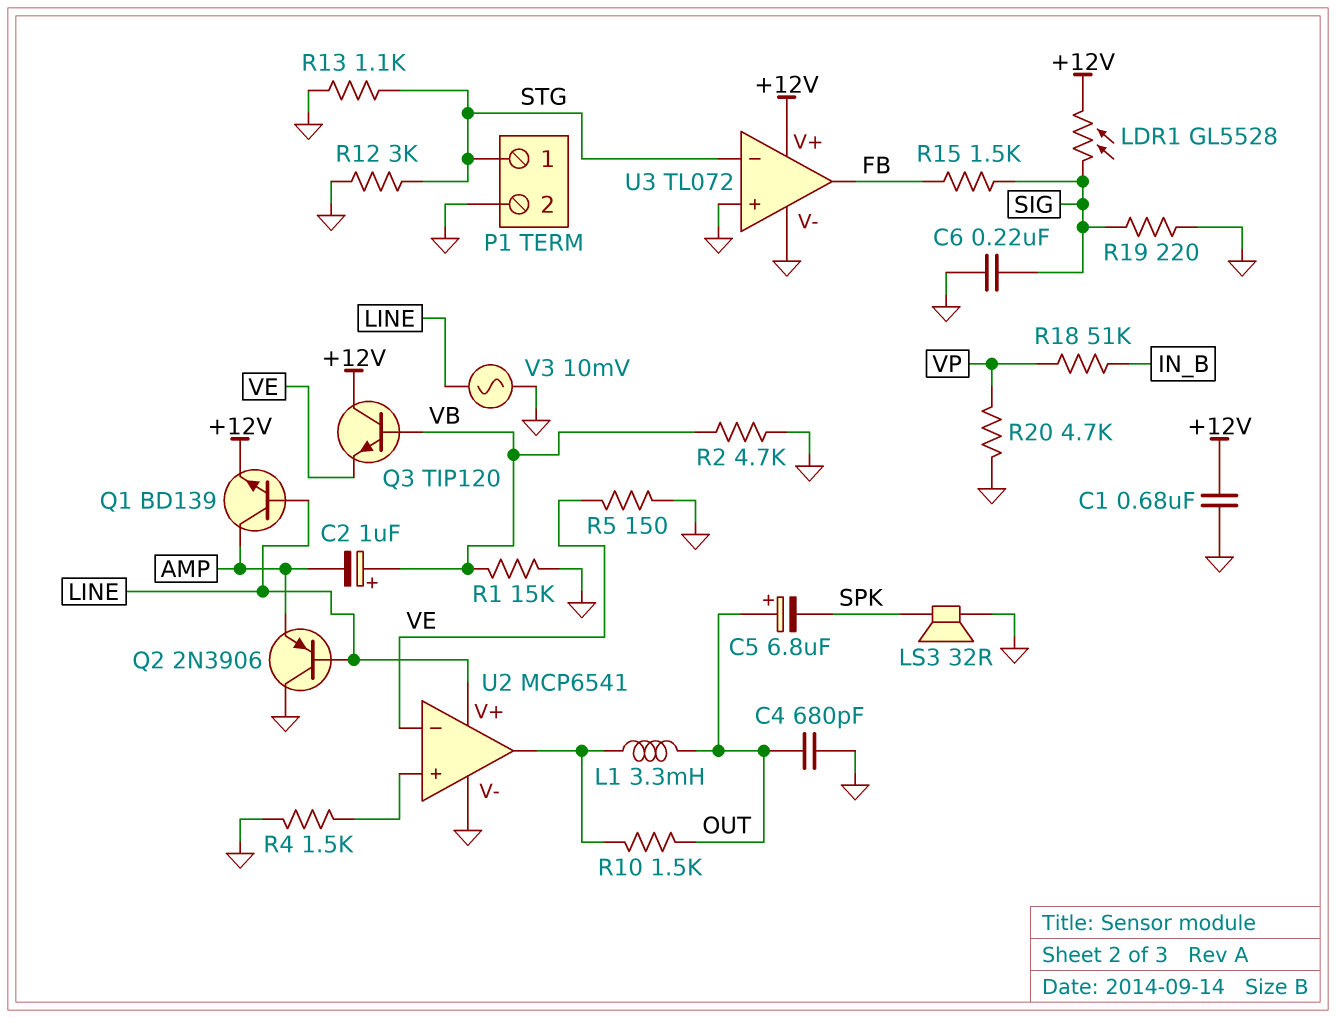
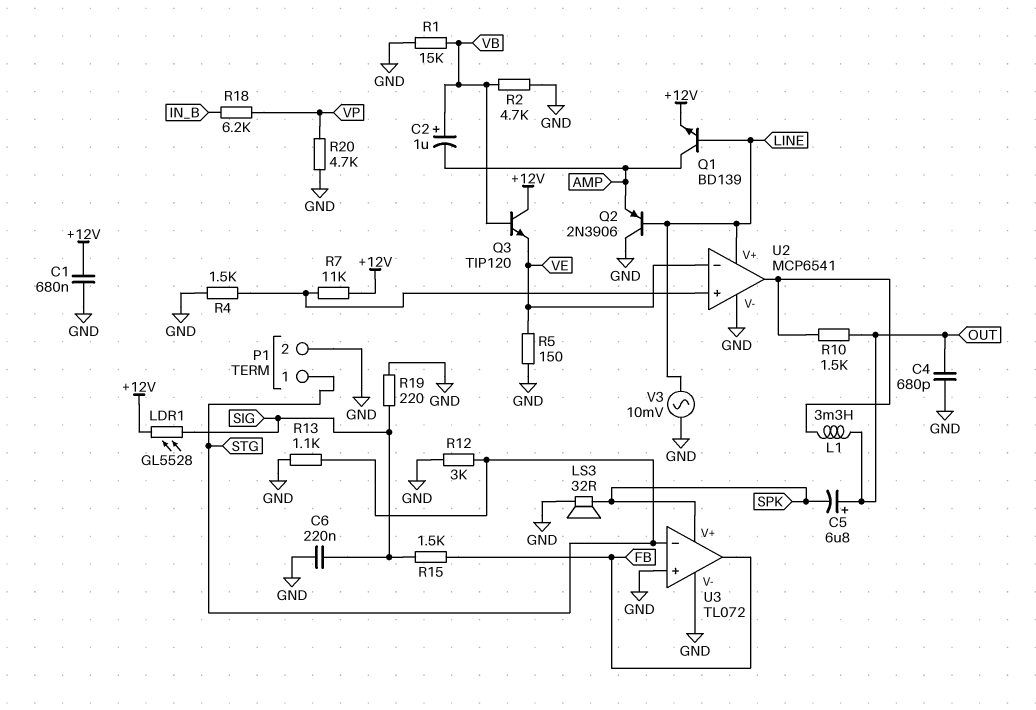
R7: none -> 11k (+12V, U2/in+)
R18: 51k (IN_B, VP) -> 6.2k (IN_B, VP)
U3 pin V+: +12V -> SPK

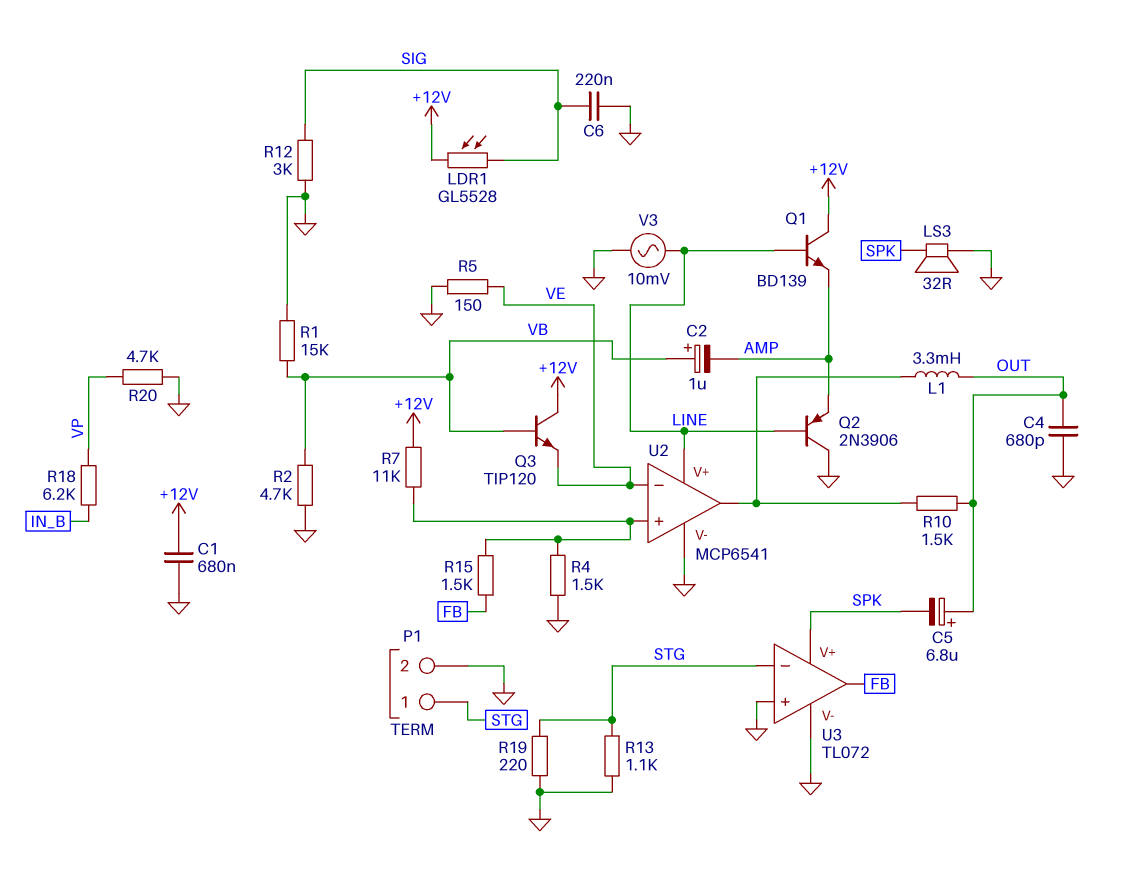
Q1: NPN BD139 (B LINE, C AMP, E +12V) -> NPN BD139 (B LINE, C +12V, E AMP)
R12: 3k (GND, STG) -> 3k (GND, SIG)
R15: 1.5k (FB, SIG) -> 1.5k (FB, U2/in+)
R19: 220 (GND, SIG) -> 220 (GND, STG)

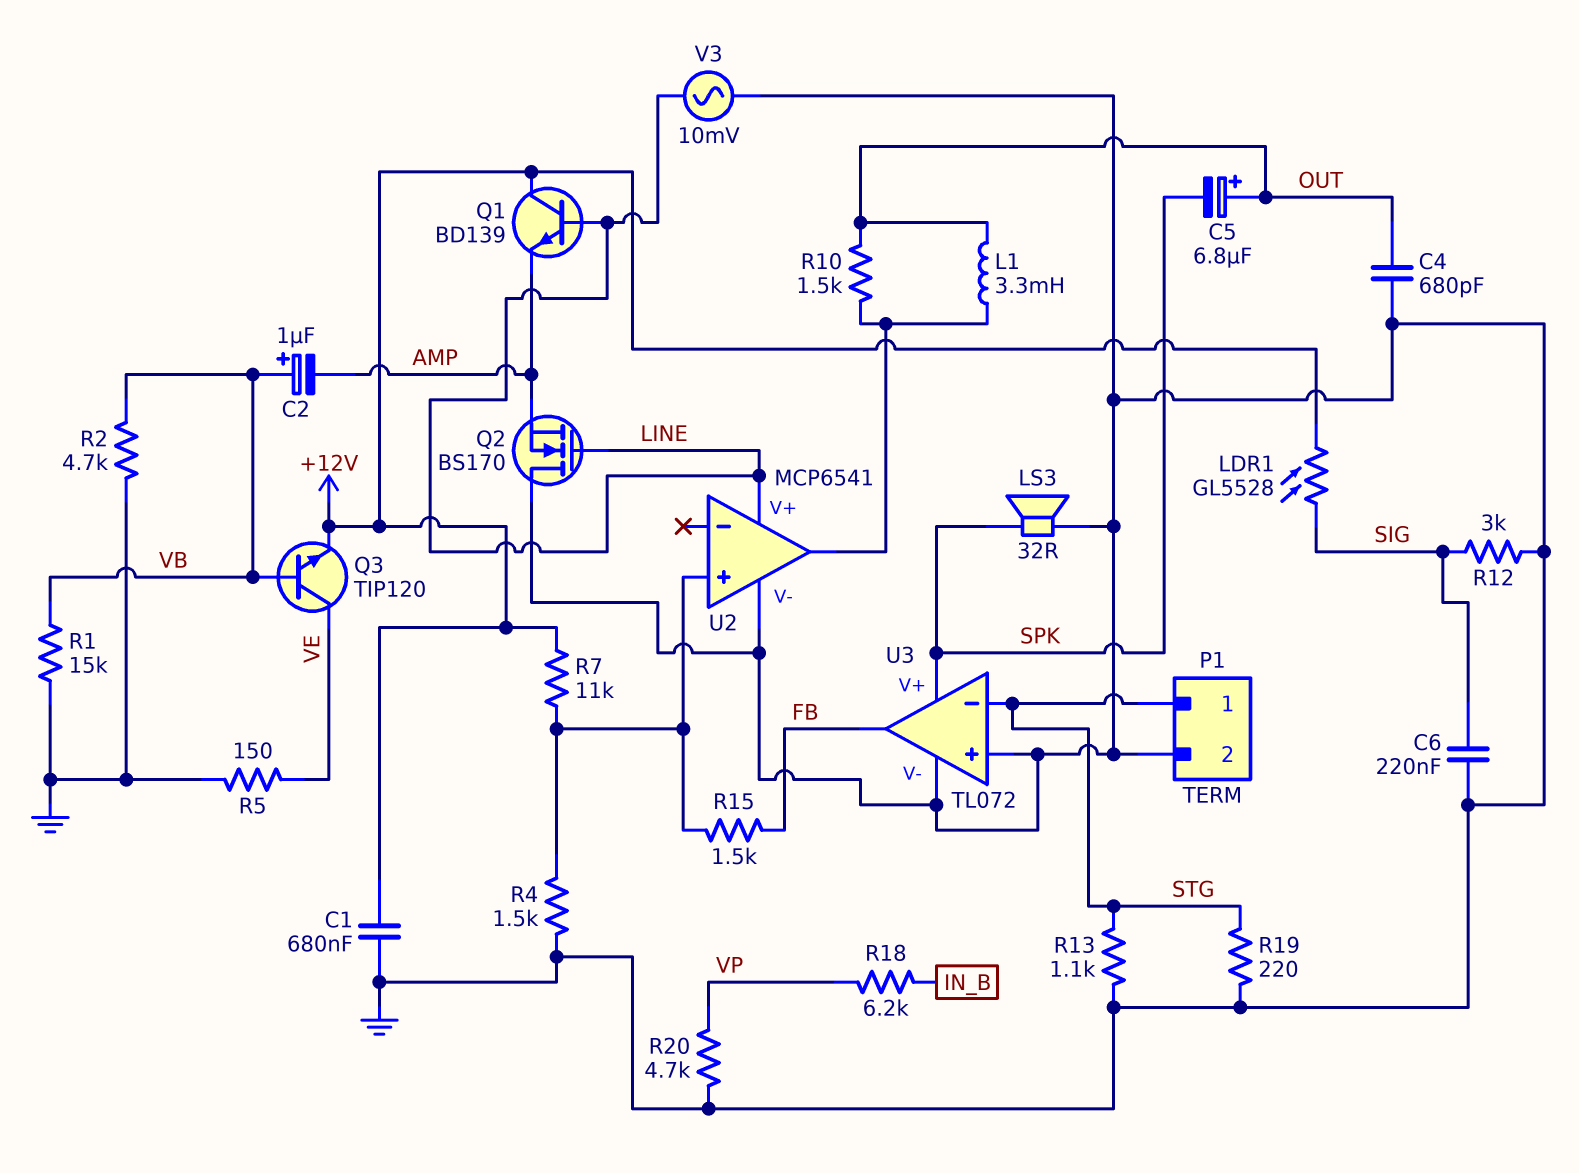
Q2: PNP 2N3906 (B LINE, C GND, E AMP) -> NMOS BS170 (G LINE, D GND, S AMP)
Q3: NPN TIP120 (B VB, C +12V, E VE) -> NPN TIP120 (B VB, C VE, E +12V)
U2 pin in-: VE -> none

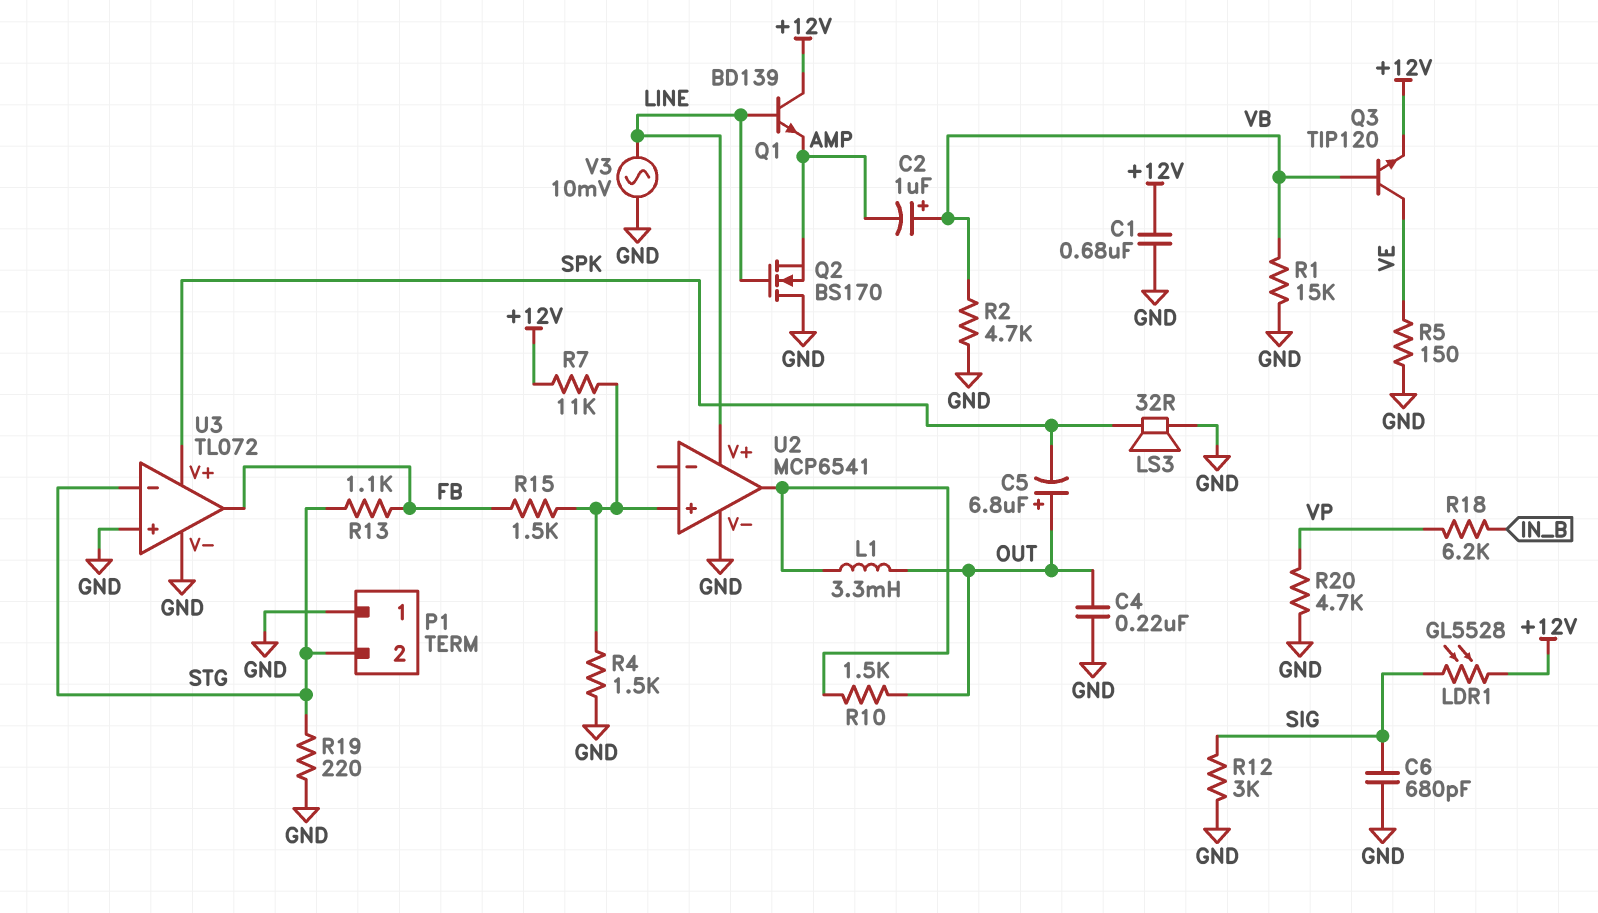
C4: 680pF (GND, OUT) -> 220nF (GND, OUT)
C6: 220nF (GND, SIG) -> 680pF (GND, SIG)
P1 pin 1: STG -> GND
P1 pin 2: GND -> STG
R13: 1.1k (GND, STG) -> 1.1k (FB, STG)

